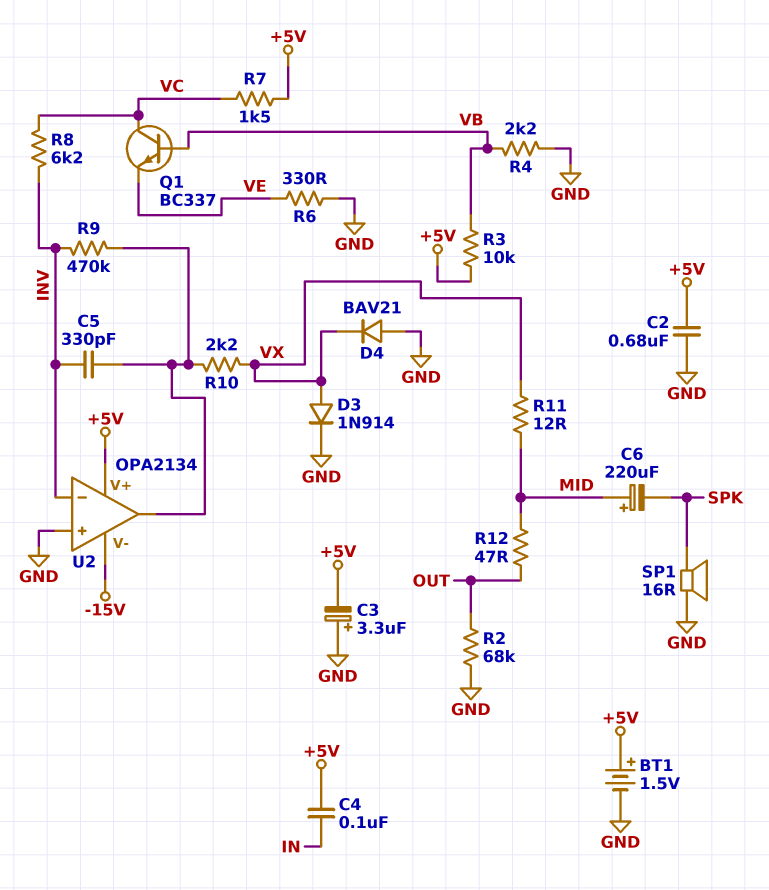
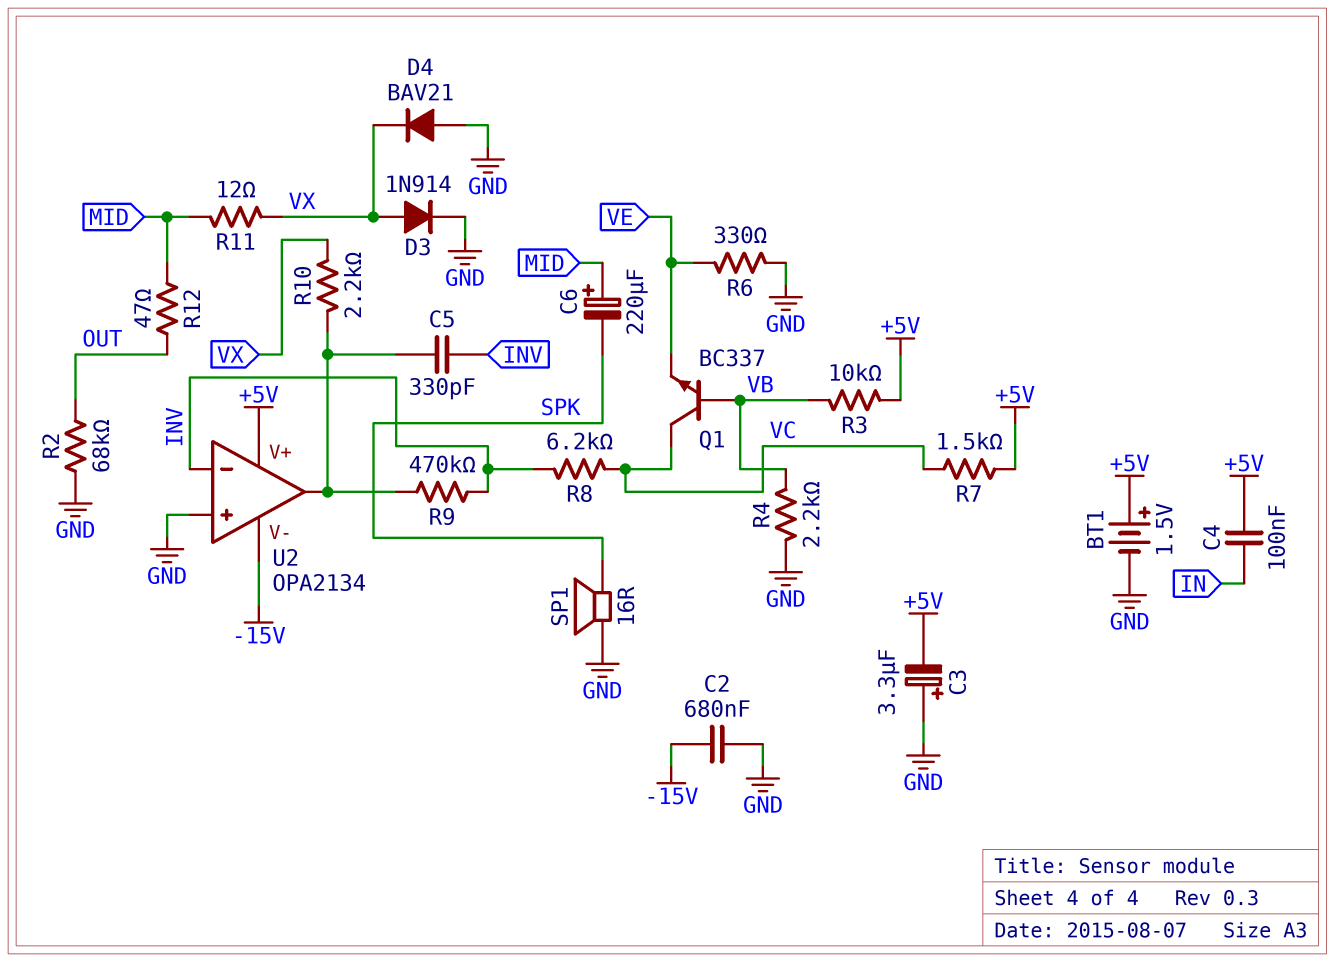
C2: 680nF (+5V, GND) -> 680nF (-15V, GND)

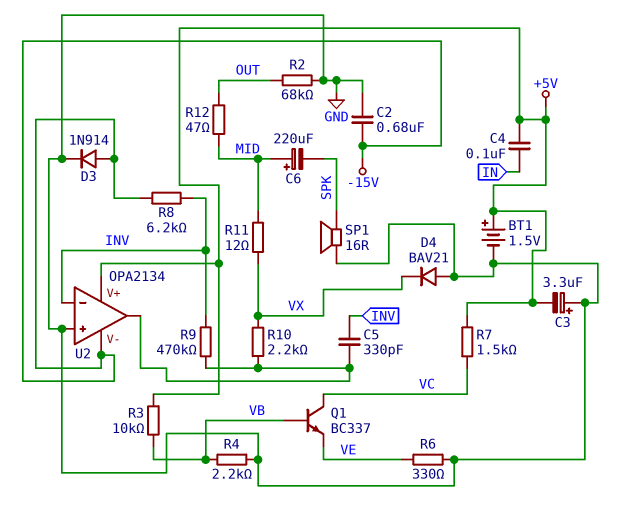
D3: diode 1N914 (A VX, K GND) -> diode 1N914 (A -15V, K GND)
R8: 6.2k (INV, VC) -> 6.2k (-15V, INV)

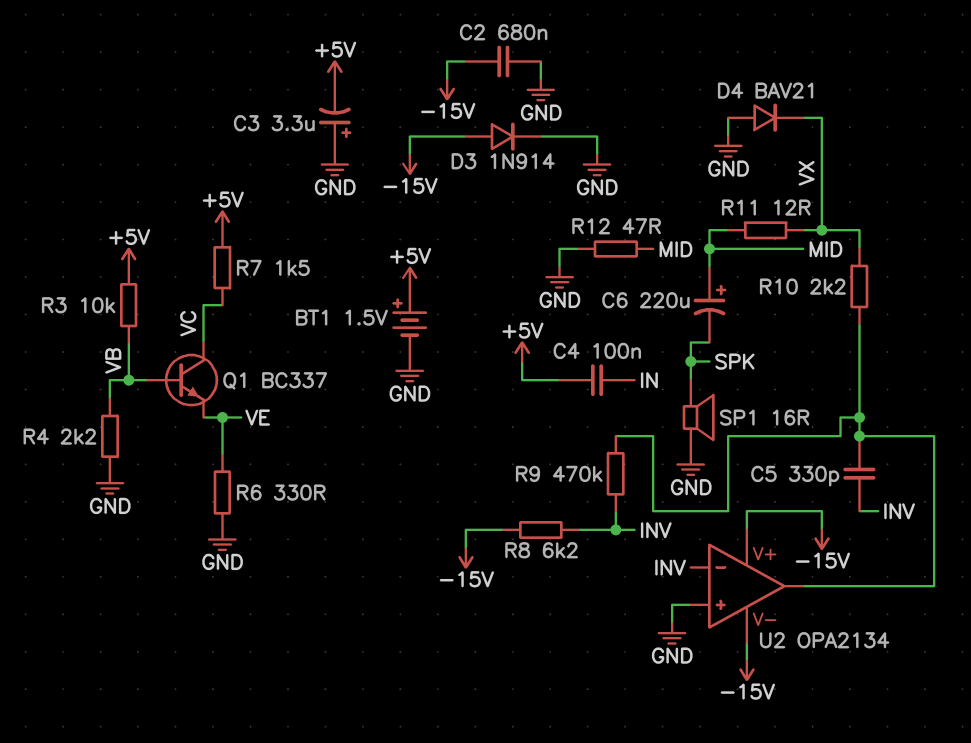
R2: 68k (GND, OUT) -> none
R12: 47 (MID, OUT) -> 47 (GND, MID)
U2 pin V+: +5V -> -15V

